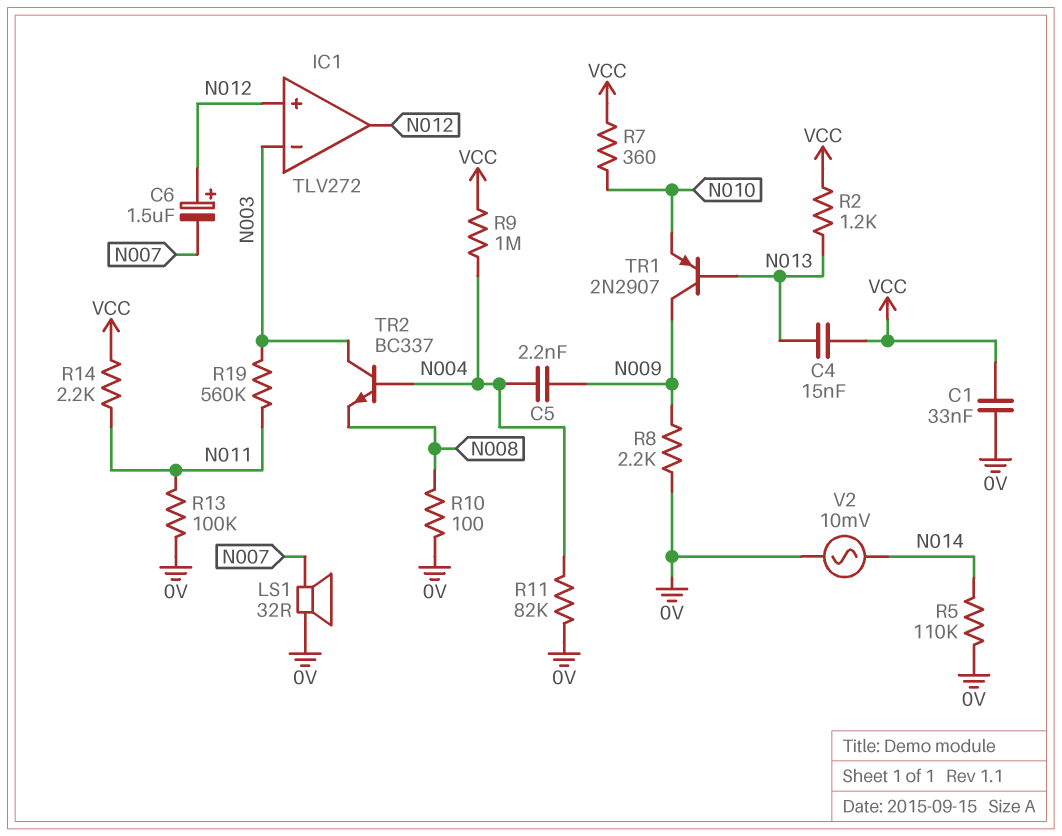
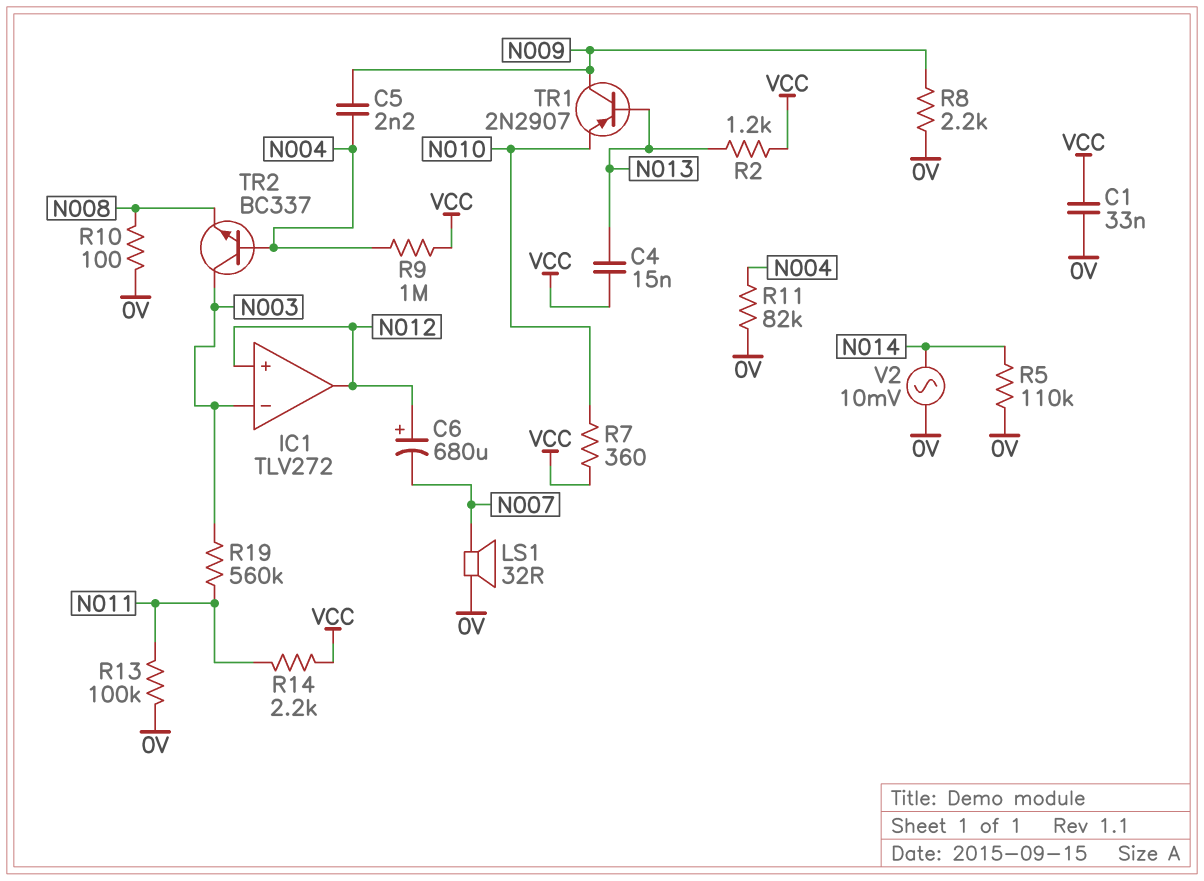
C6: 1.5uF (plus N012, minus N007) -> 680uF (plus N012, minus N007)

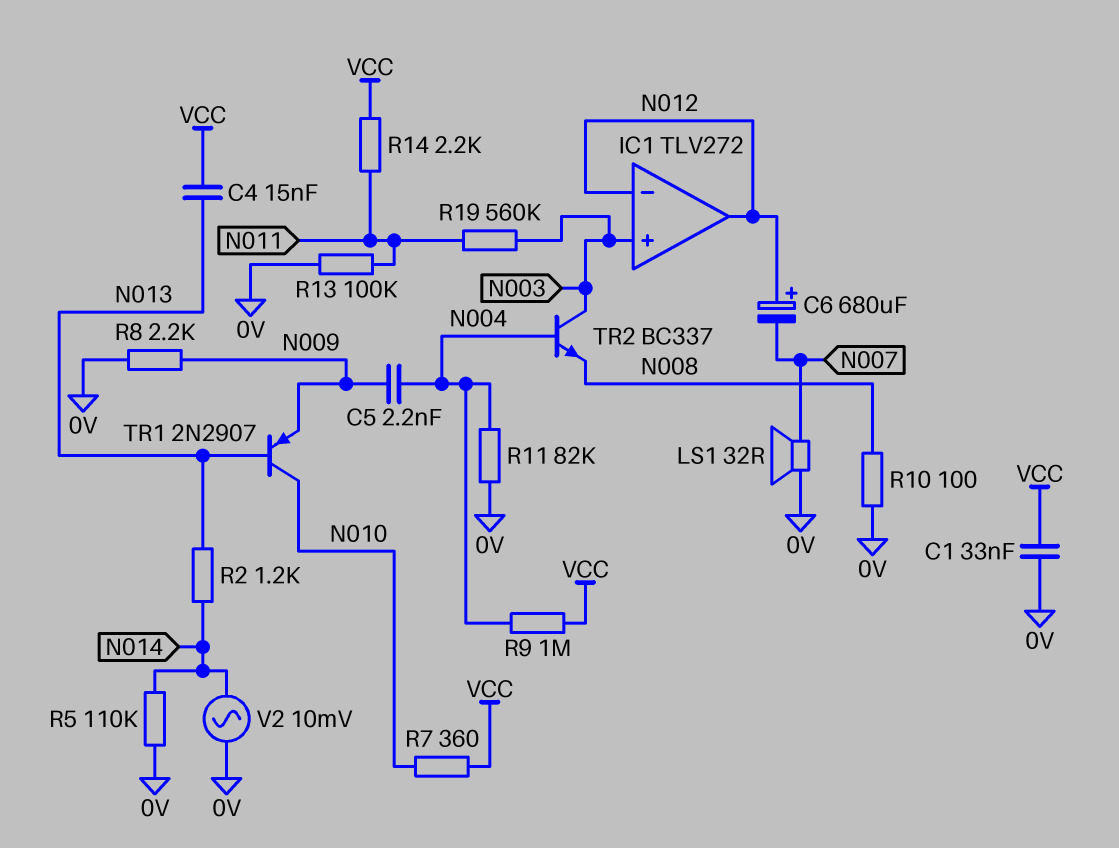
IC1 pin in+: N012 -> N003
IC1 pin in-: N003 -> N012
R2: 1.2k (N013, VCC) -> 1.2k (N013, N014)
TR1: PNP 2N2907 (B N013, C N009, E N010) -> PNP 2N2907 (B N013, C N010, E N009)

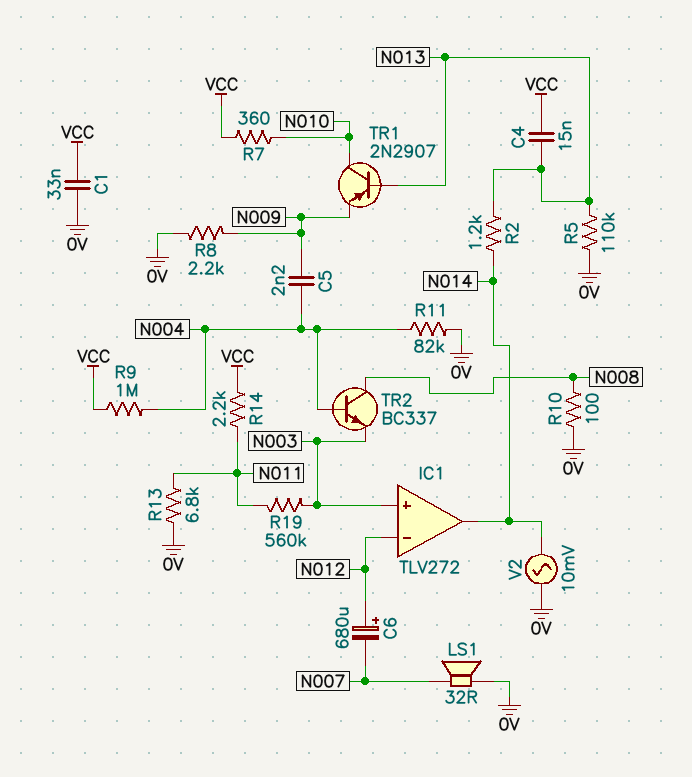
IC1 pin out: N012 -> N014
R5: 110k (0V, N014) -> 110k (0V, N013)
R13: 100k (0V, N011) -> 6.8k (0V, N011)
TR2: NPN BC337 (B N004, C N003, E N008) -> NPN BC337 (B N004, C N008, E N003)

